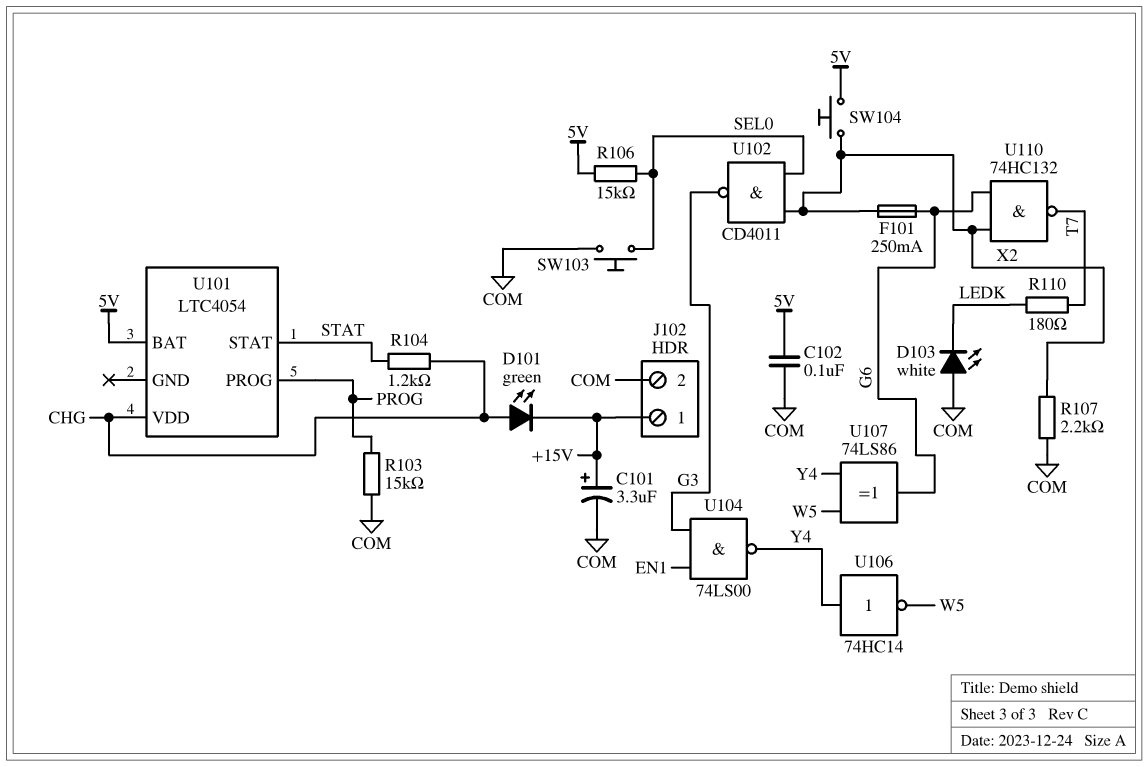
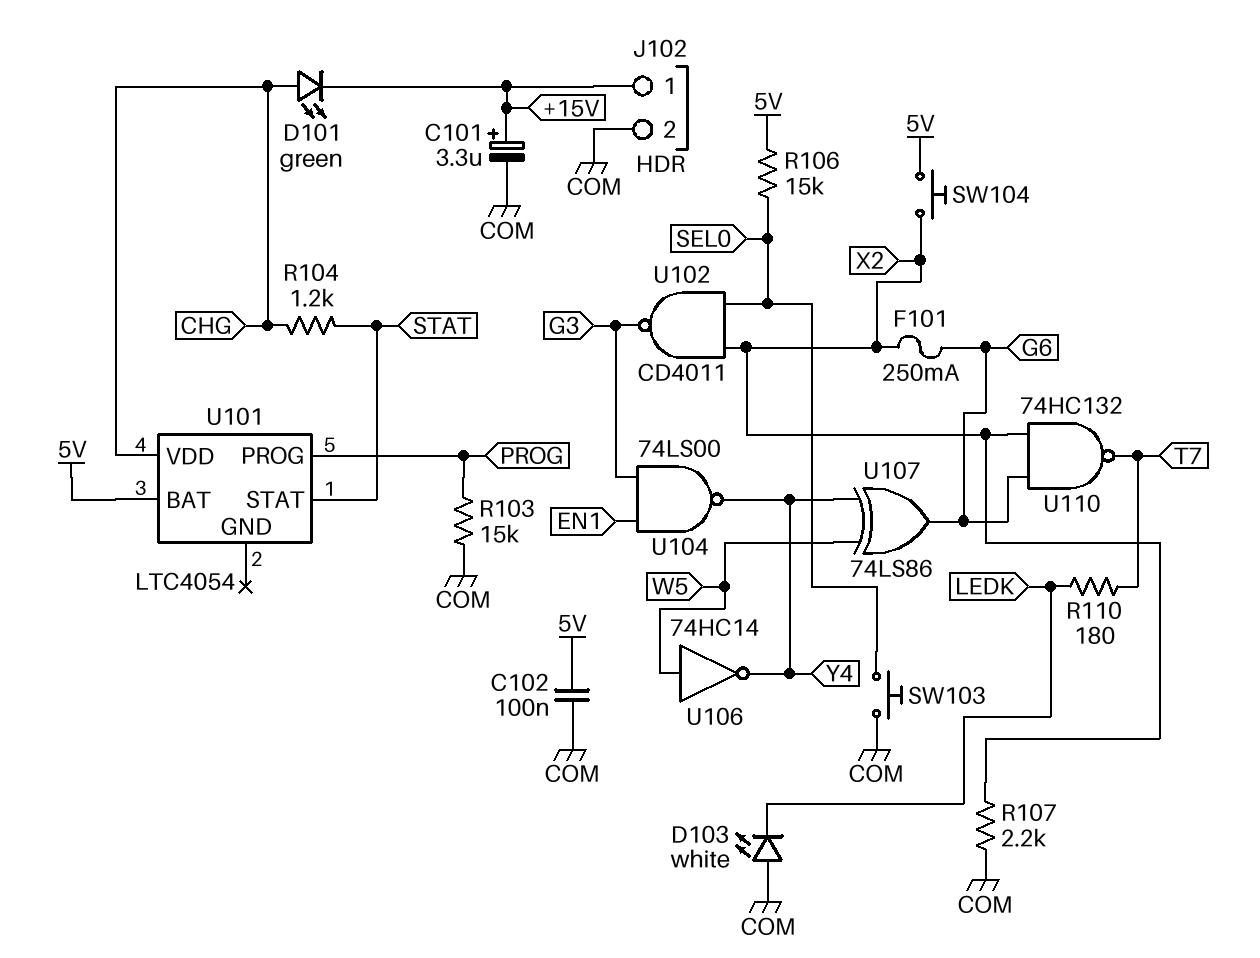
U106: NOT 74HC14 (in Y4, out W5) -> NOT 74HC14 (in W5, out Y4)

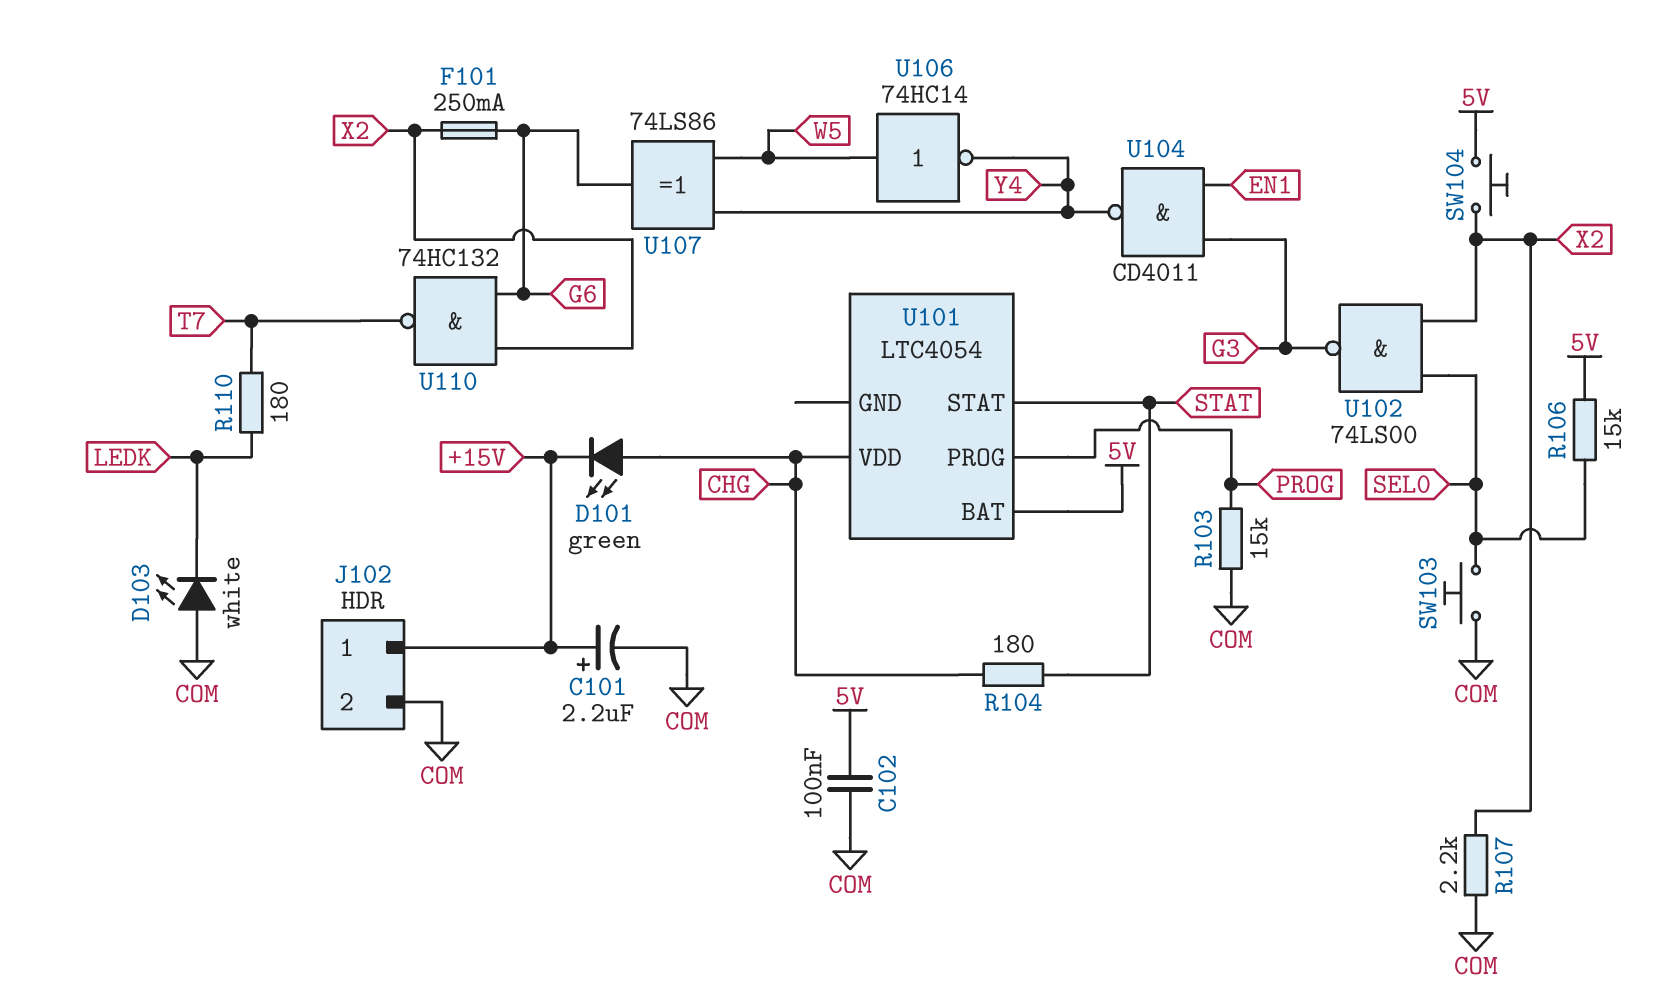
C101: 3.3uF (plus +15V, minus COM) -> 2.2uF (plus +15V, minus COM)
R104: 1.2k (CHG, STAT) -> 180 (CHG, STAT)
U102: NAND CD4011 (in SEL0, in X2, out G3) -> NAND 74LS00 (in SEL0, in X2, out G3)
U104: NAND 74LS00 (in EN1, in G3, out Y4) -> NAND CD4011 (in EN1, in G3, out Y4)

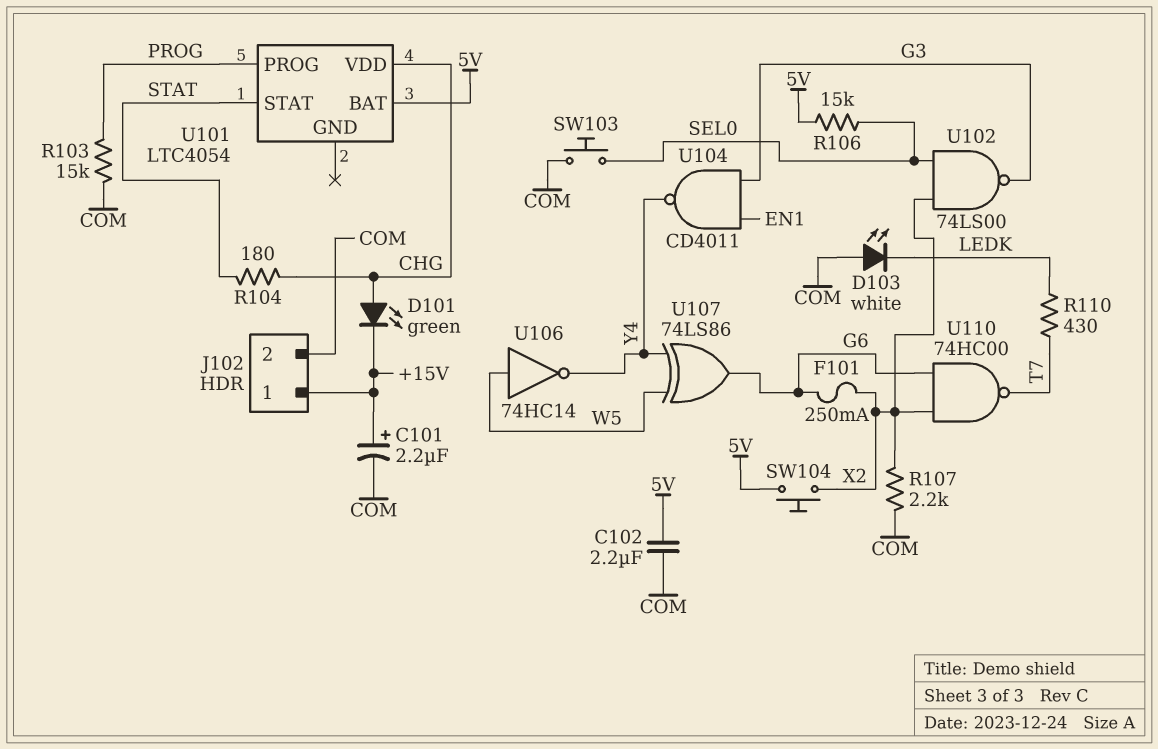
C102: 100nF (5V, COM) -> 2.2uF (5V, COM)
R110: 180 (LEDK, T7) -> 430 (LEDK, T7)
U110: NAND 74HC132 (in G6, in X2, out T7) -> NAND 74HC00 (in G6, in X2, out T7)

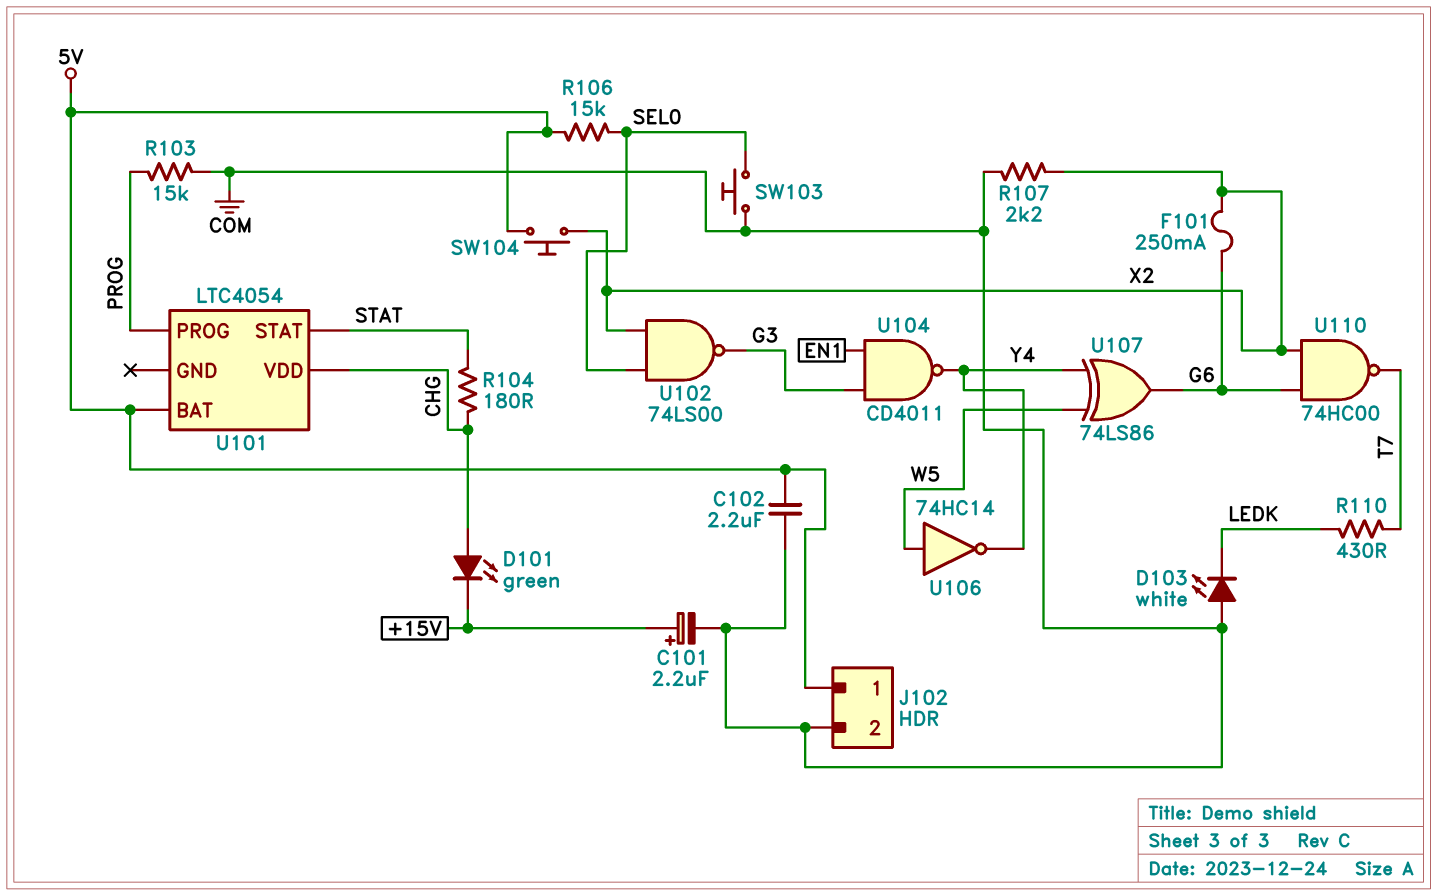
J102 pin 1: +15V -> 5V

